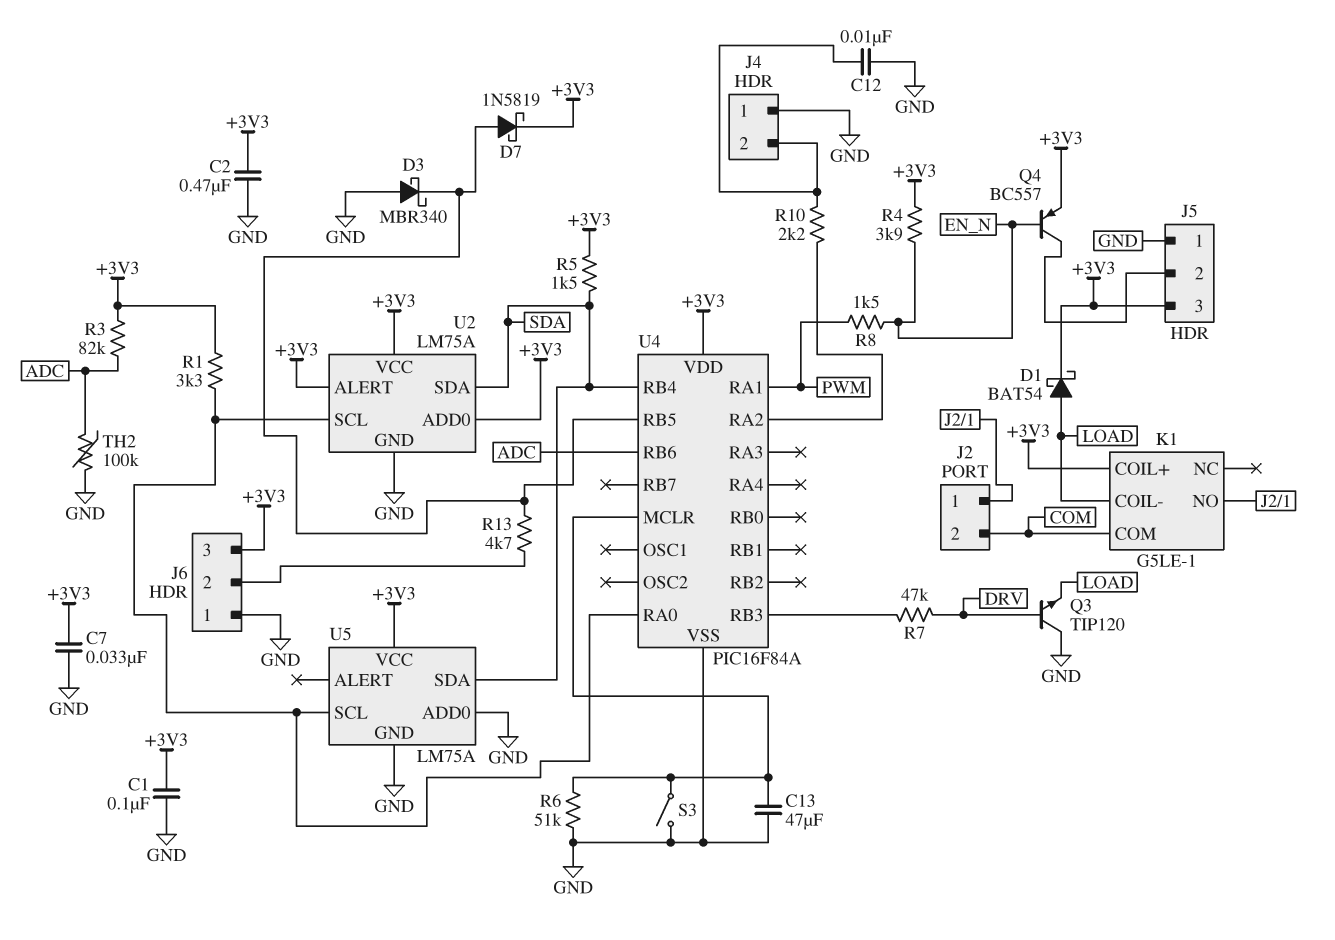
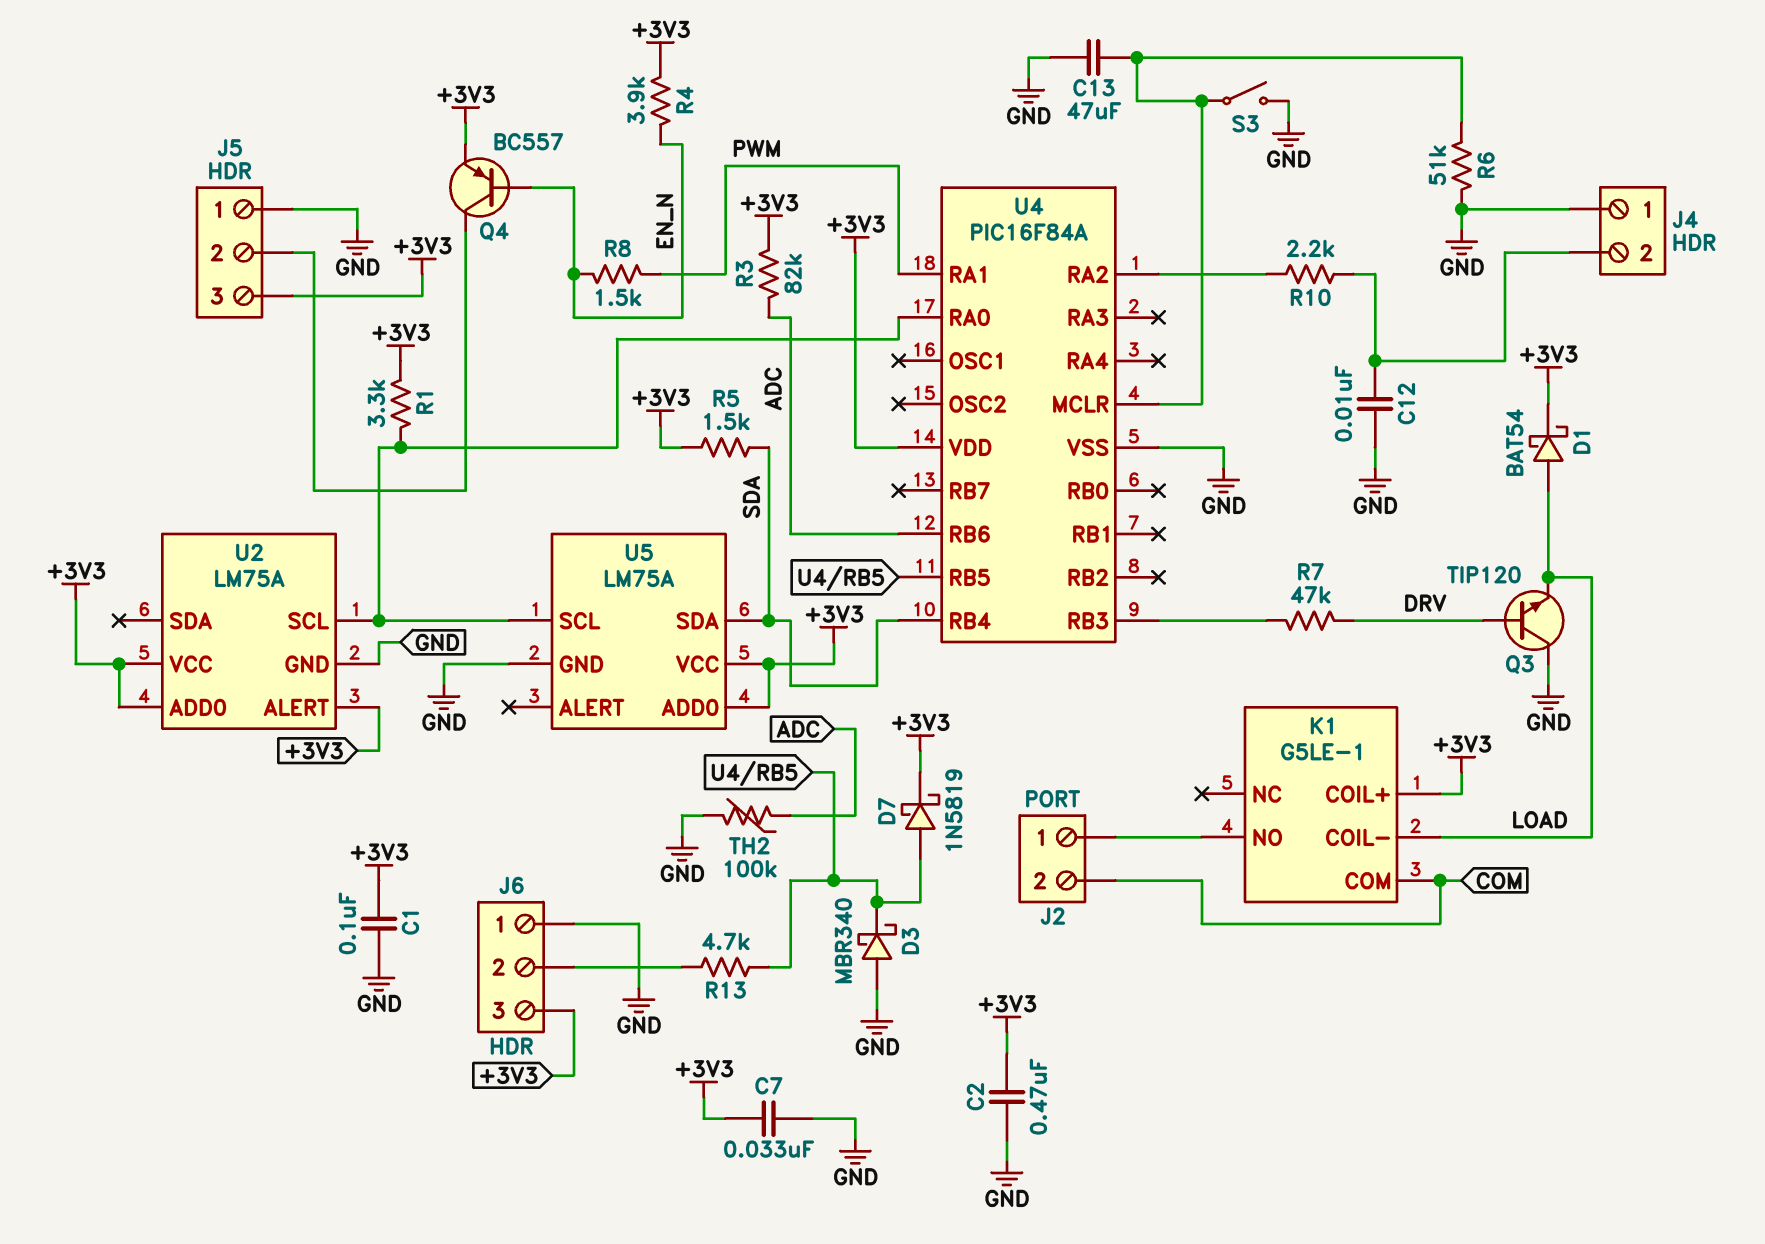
U2 pin SDA: SDA -> none
U5 pin ADD0: GND -> +3V3

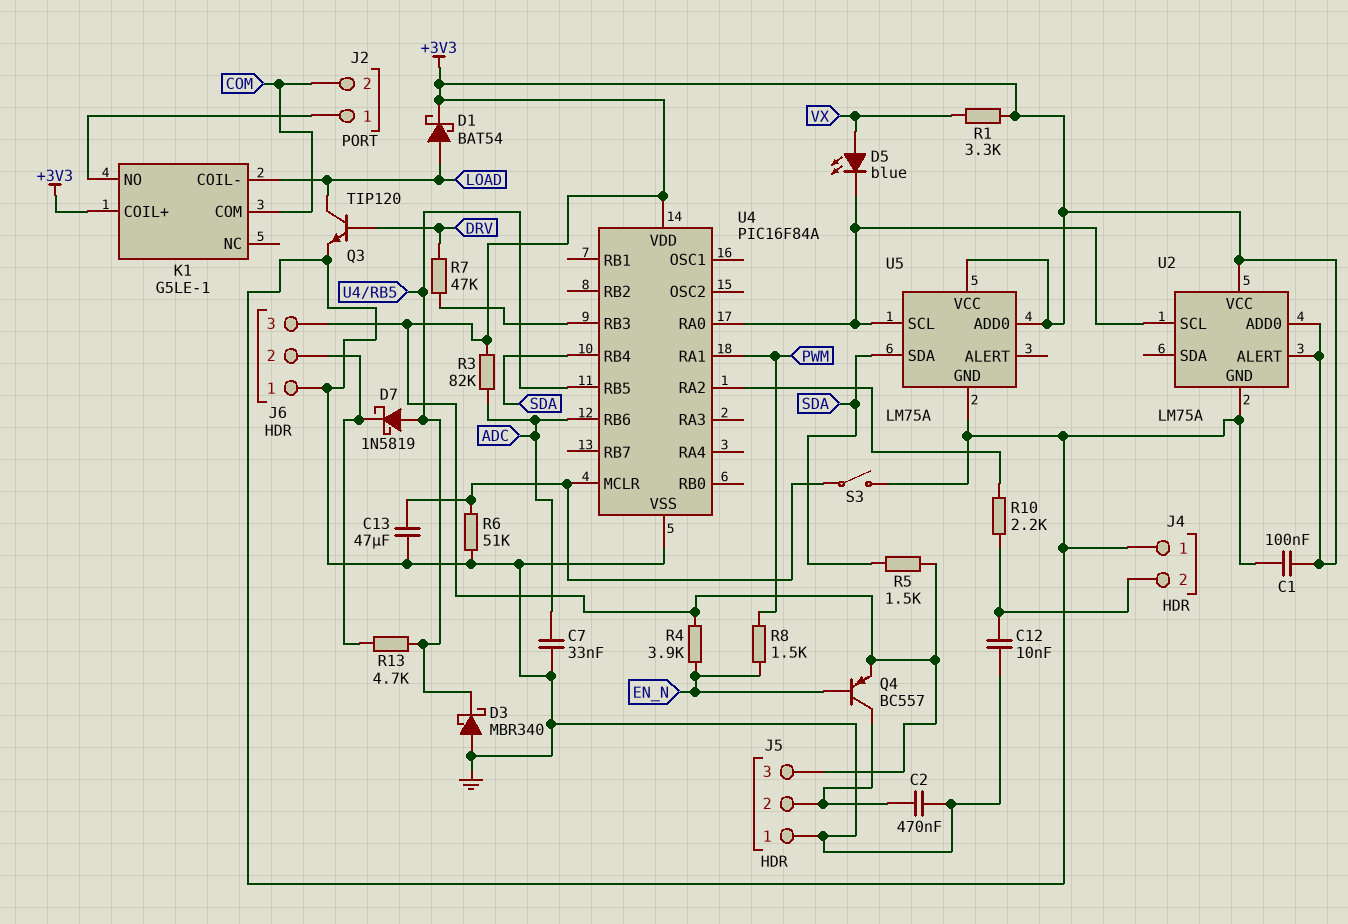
C2: 470nF (+3V3, GND) -> 470nF (GND, J5/2)
C7: 33nF (+3V3, GND) -> 33nF (ADC, GND)
D5: none -> LED blue (A VX, K U2/SCL)
D7: schottky 1N5819 (A U4/RB5, K +3V3) -> schottky 1N5819 (A U4/RB5, K J6/2)
Q3: NPN TIP120 (B DRV, C GND, E LOAD) -> NPN TIP120 (B DRV, C LOAD, E GND)
R1: 3.3k (+3V3, U2/SCL) -> 3.3k (+3V3, VX)
TH2: 100k (ADC, GND) -> none

